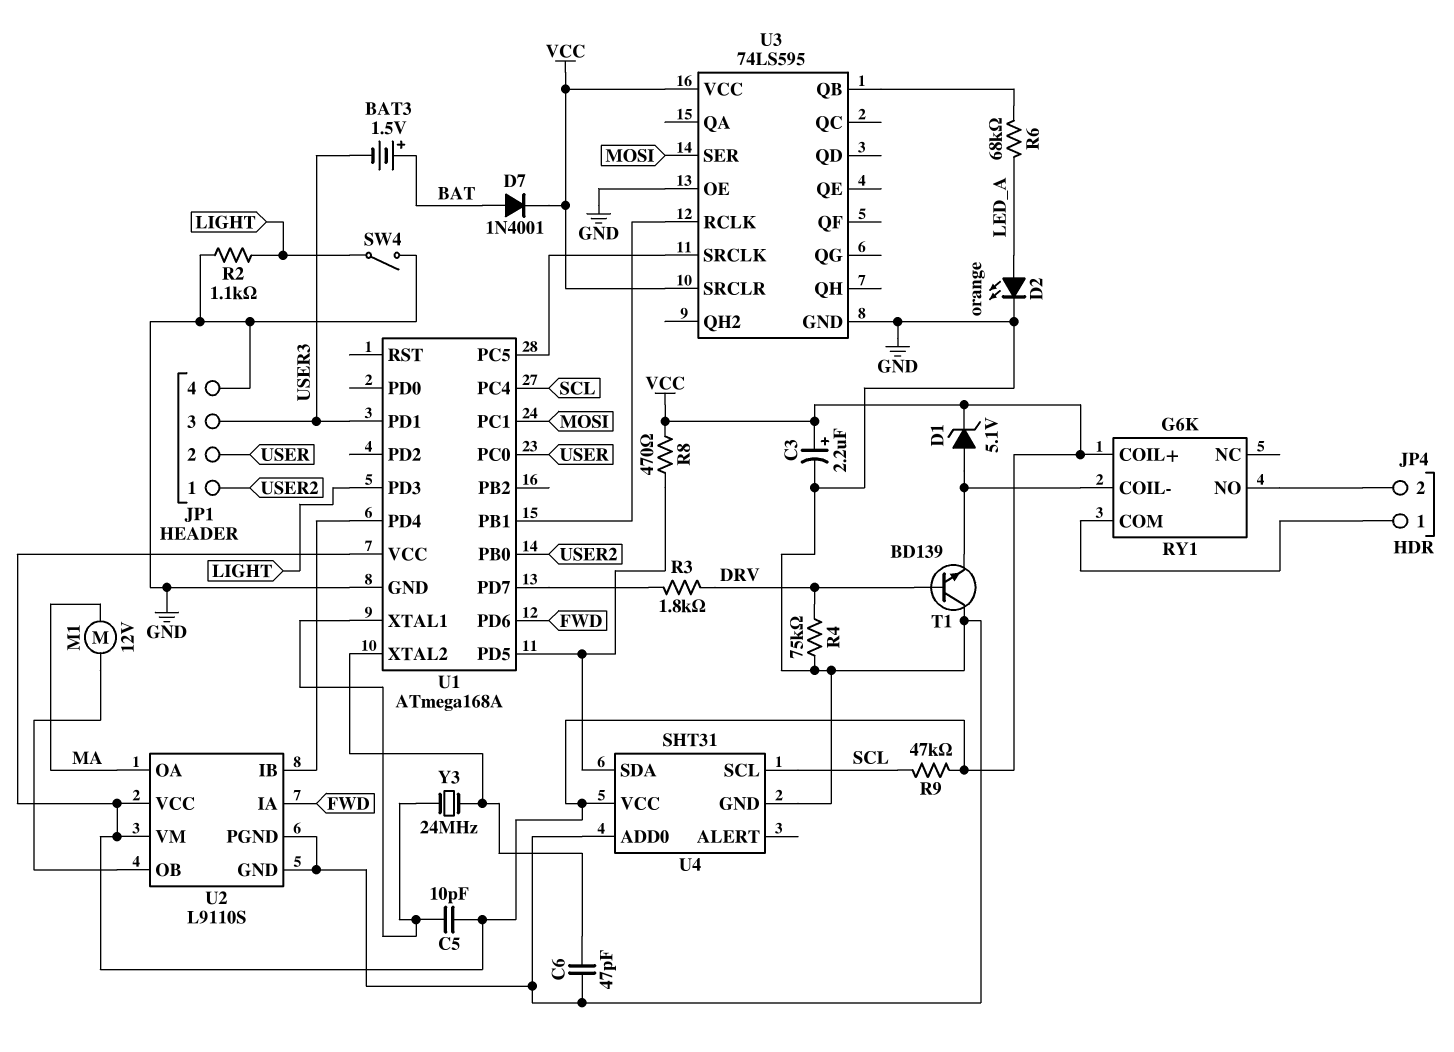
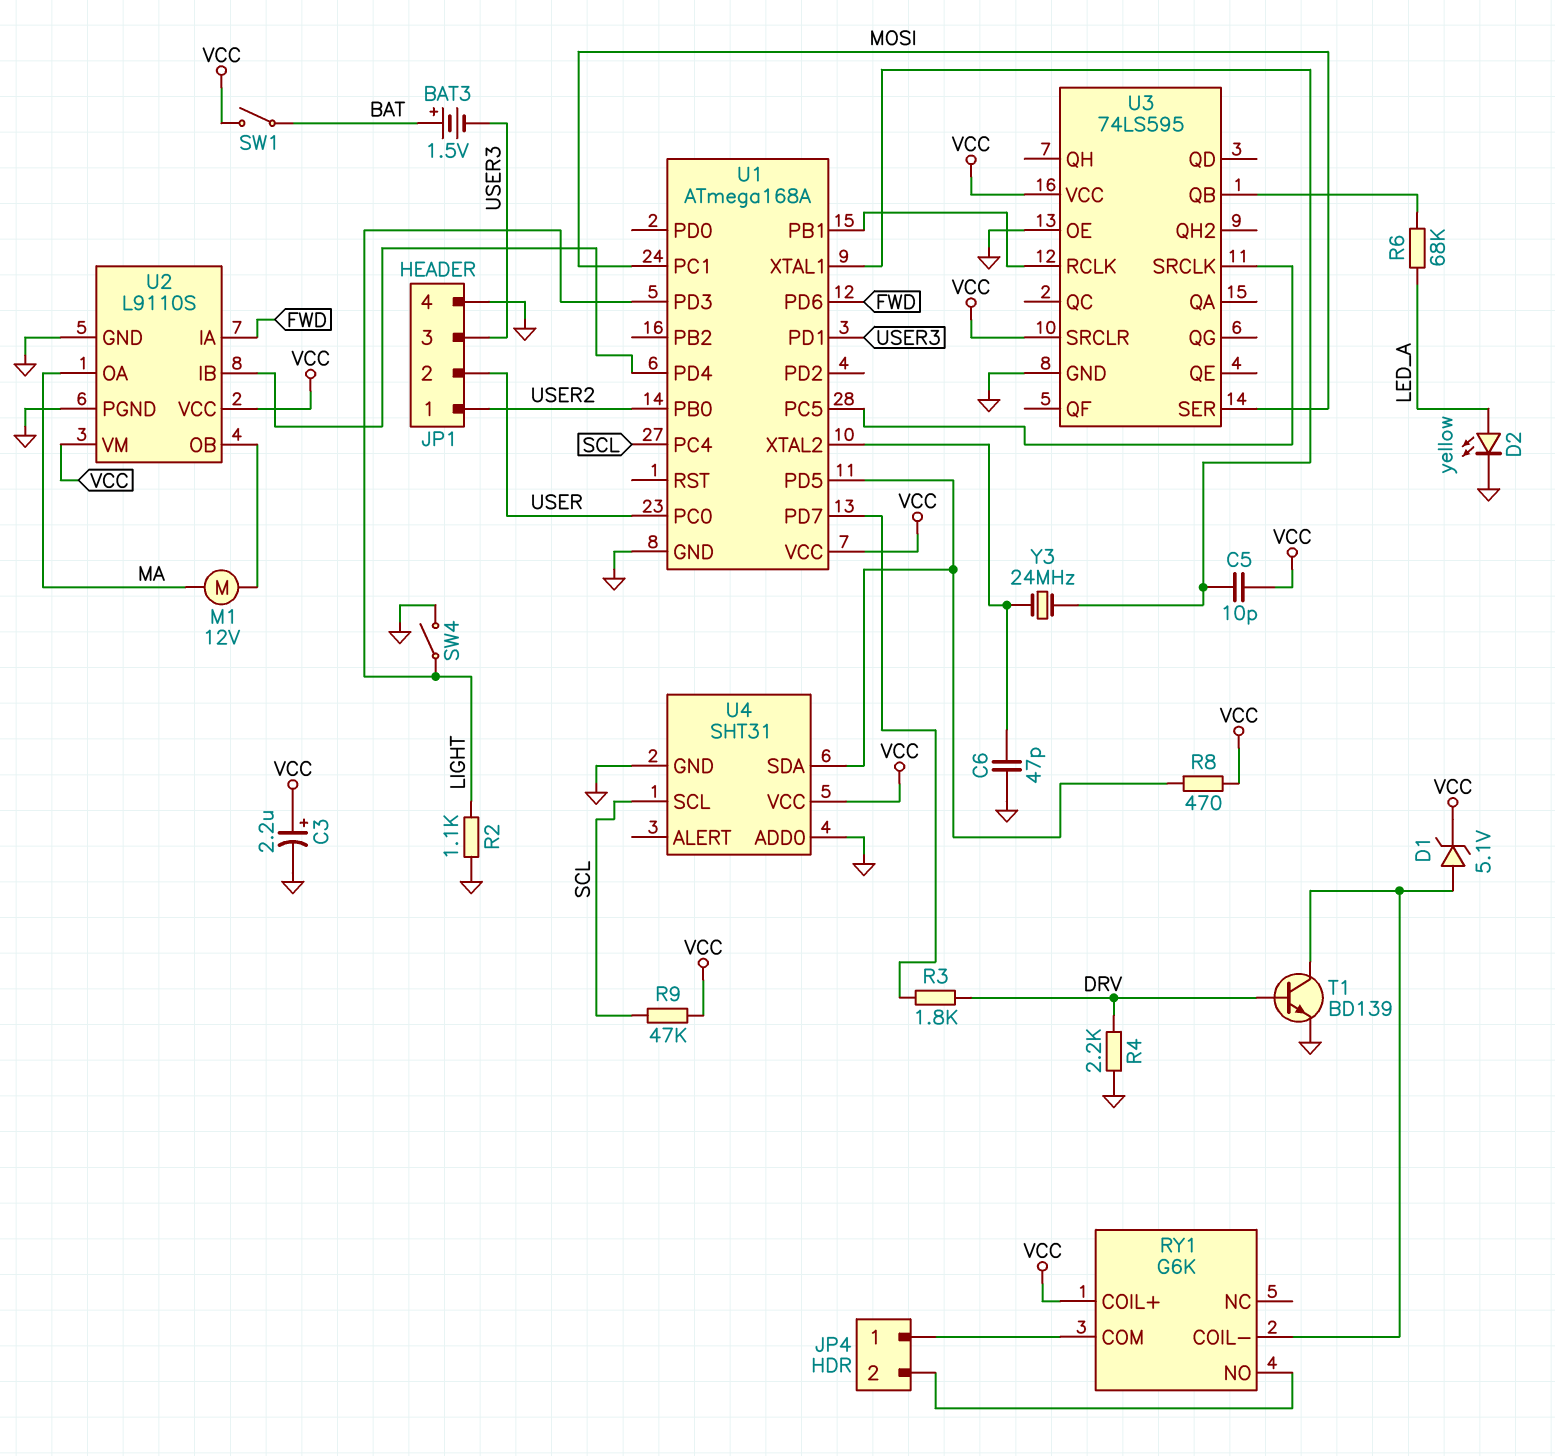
D2: LED orange (A LED_A, K GND) -> LED yellow (A LED_A, K GND)
D7: diode 1N4001 (A BAT, K VCC) -> none
R4: 75k (DRV, GND) -> 2.2k (DRV, GND)
SW1: none -> switch (BAT, VCC)
T1: NPN BD139 (B DRV, C GND, E RY1/COIL-) -> NPN BD139 (B DRV, C RY1/COIL-, E GND)

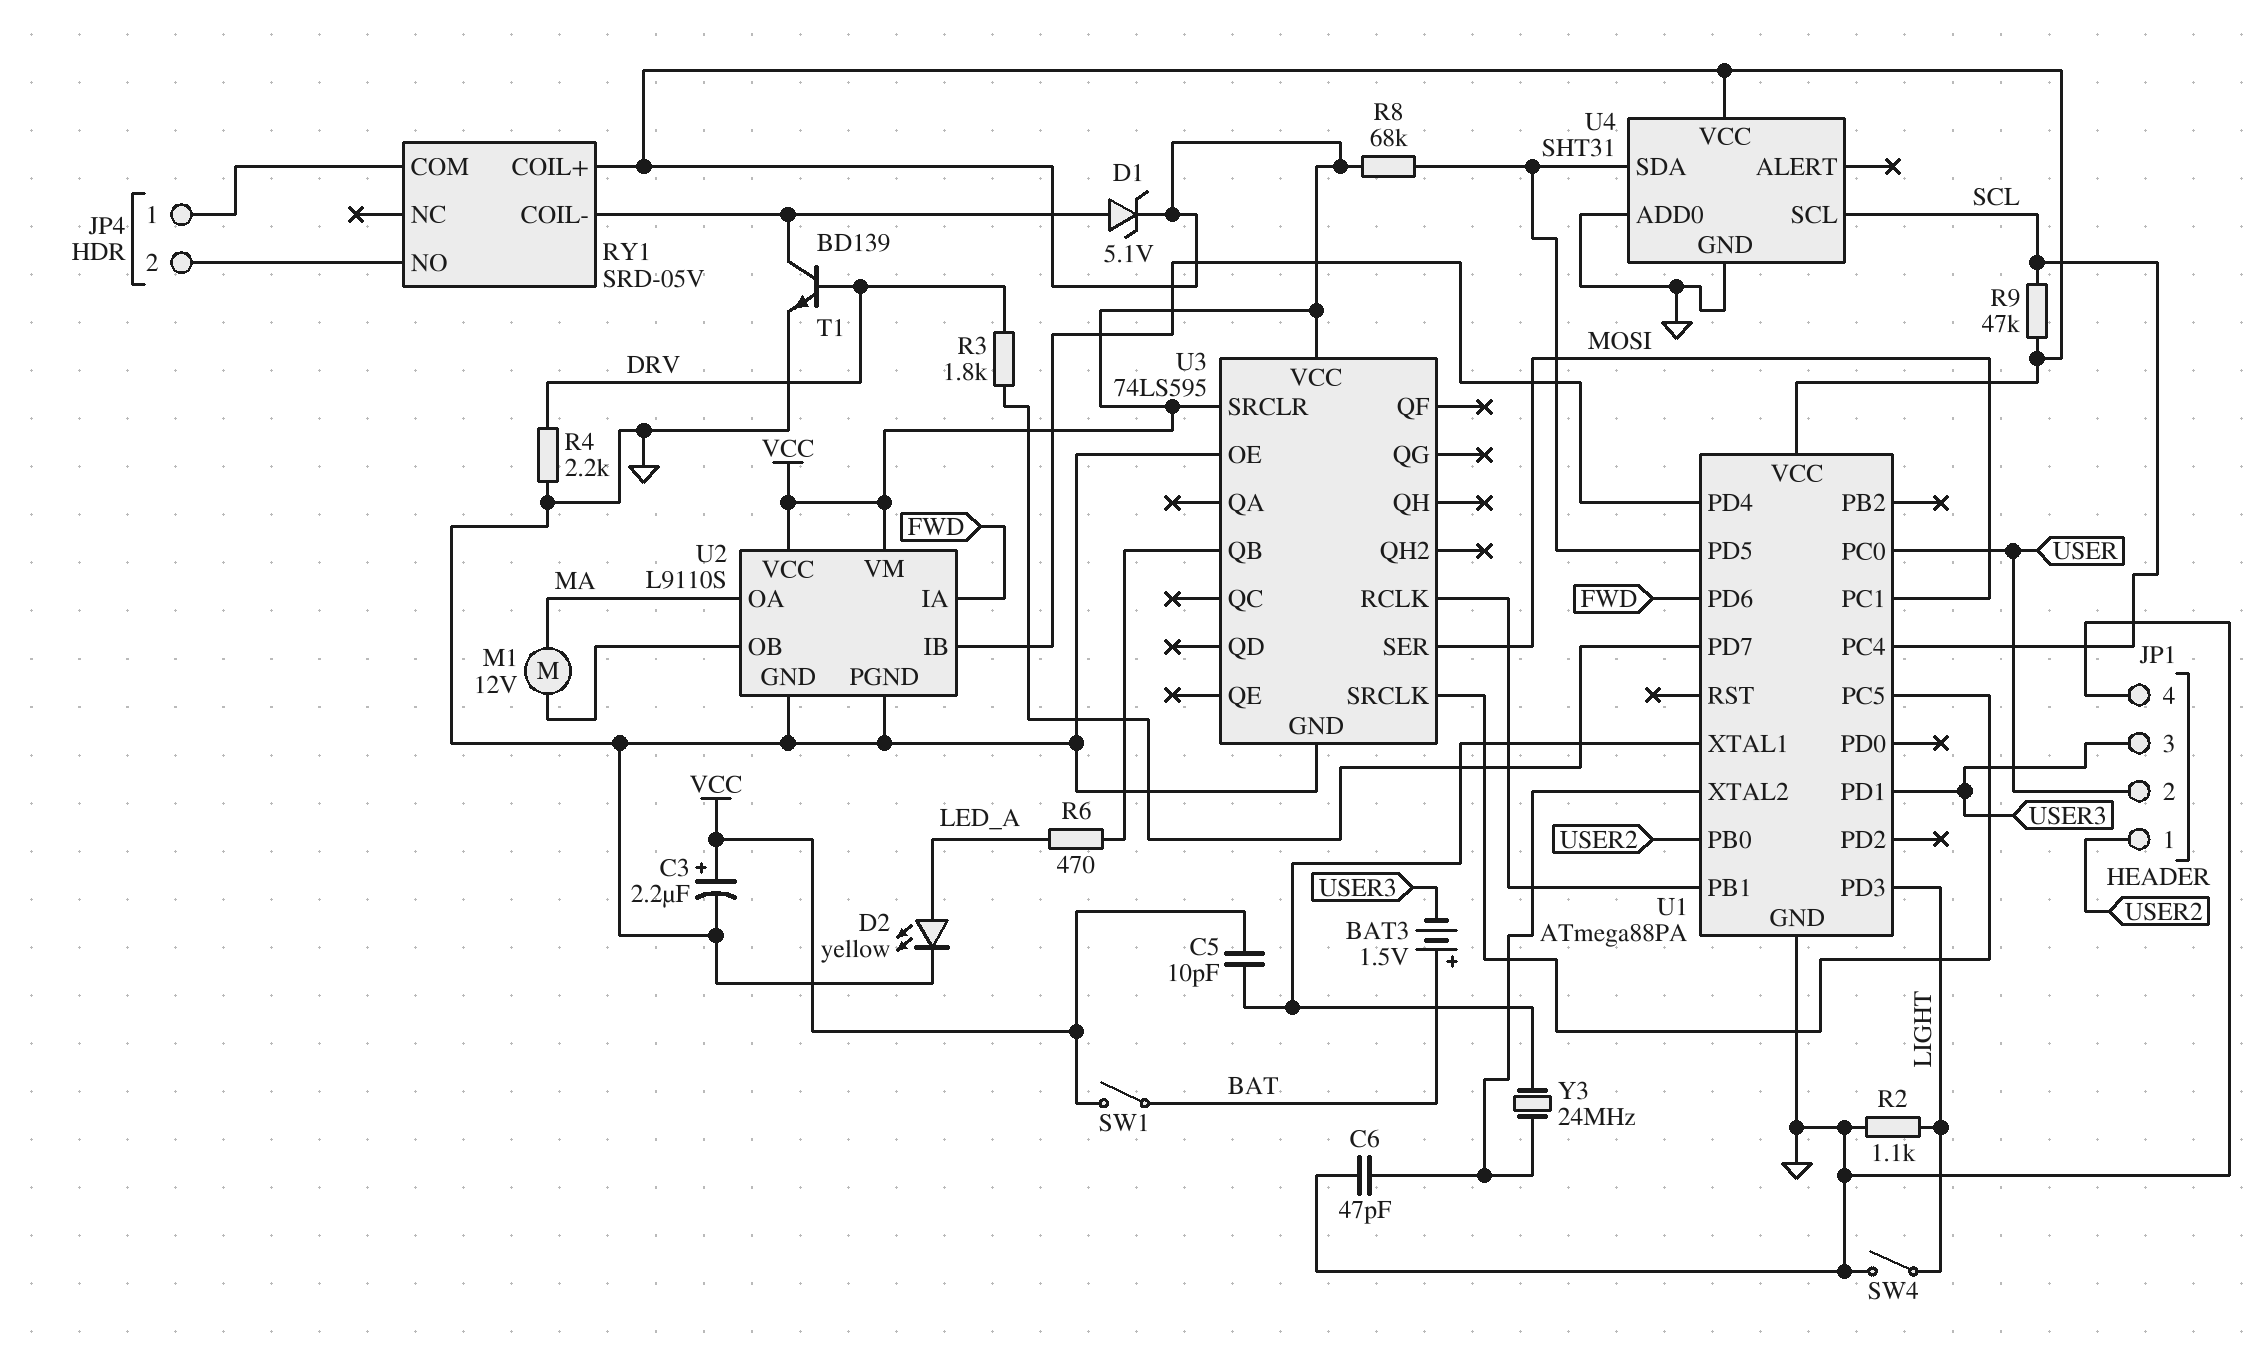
R6: 68k (LED_A, U3/QB) -> 470 (LED_A, U3/QB)
R8: 470 (U1/PD5, VCC) -> 68k (U1/PD5, VCC)
RY1: G6K -> SRD-05V
U1: ATmega168A -> ATmega88PA

